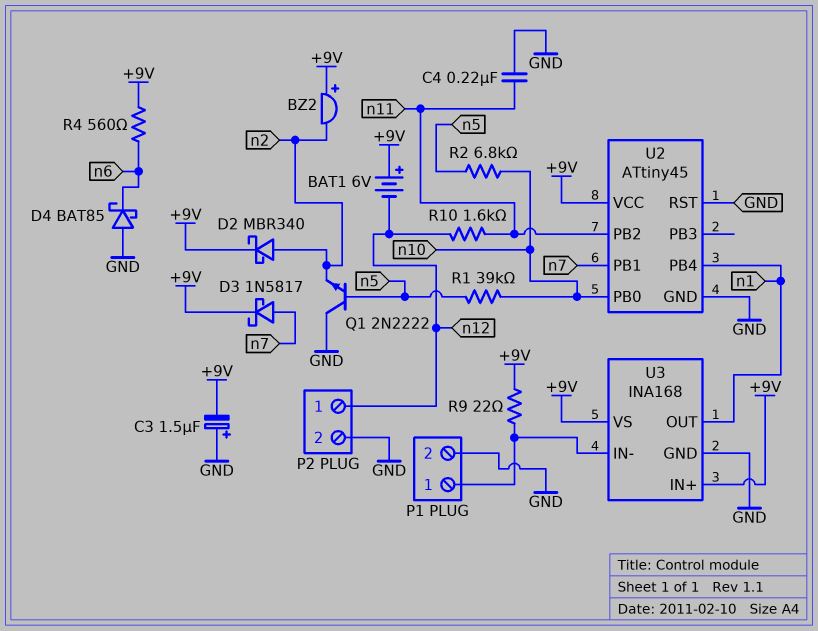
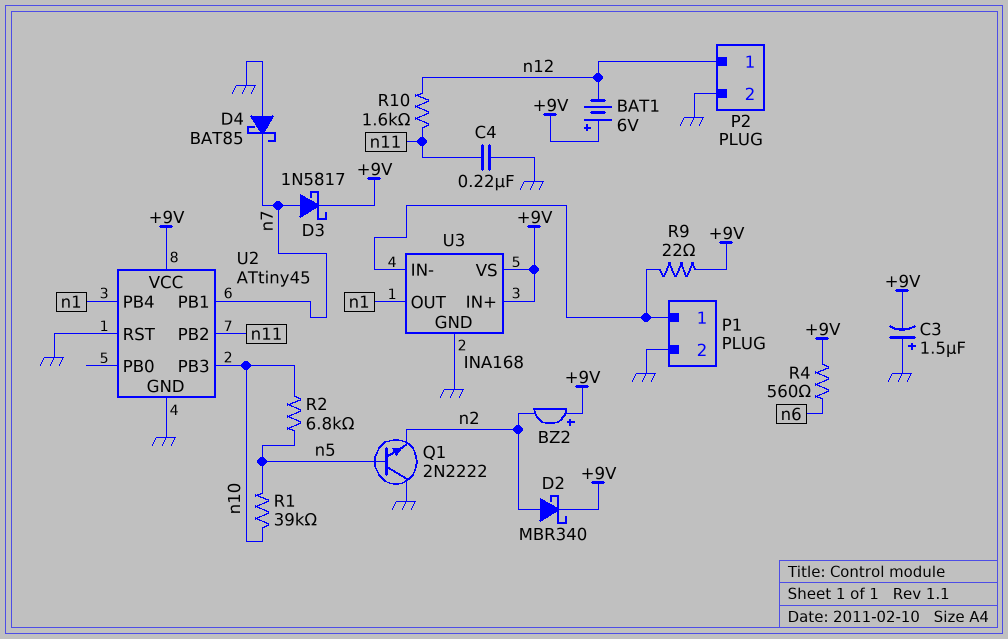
D4: schottky BAT85 (A GND, K n6) -> schottky BAT85 (A GND, K n7)
U2 pin PB0: n10 -> none
U2 pin PB3: none -> n10

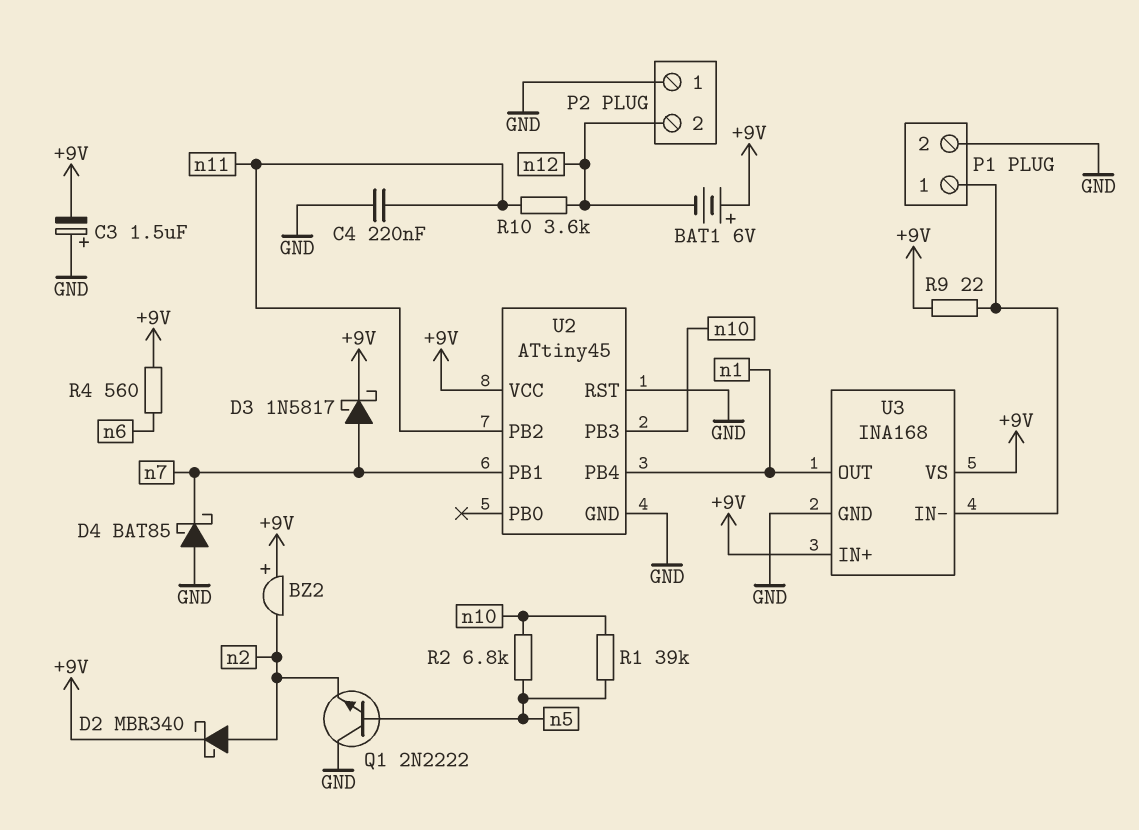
P2 pin 1: n12 -> GND
P2 pin 2: GND -> n12
R10: 1.6k (n11, n12) -> 3.6k (n11, n12)

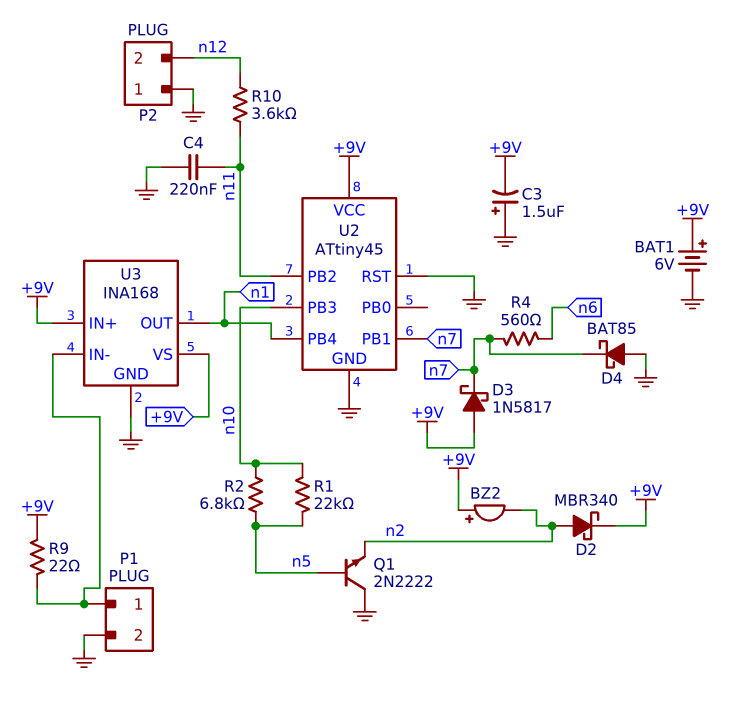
BAT1: 6V (plus +9V, minus n12) -> 6V (plus +9V, minus GND)
D3: schottky 1N5817 (A n7, K +9V) -> schottky 1N5817 (A +9V, K n7)
R1: 39k (n5, n10) -> 22k (n5, n10)
R4: 560 (+9V, n6) -> 560 (n6, n7)

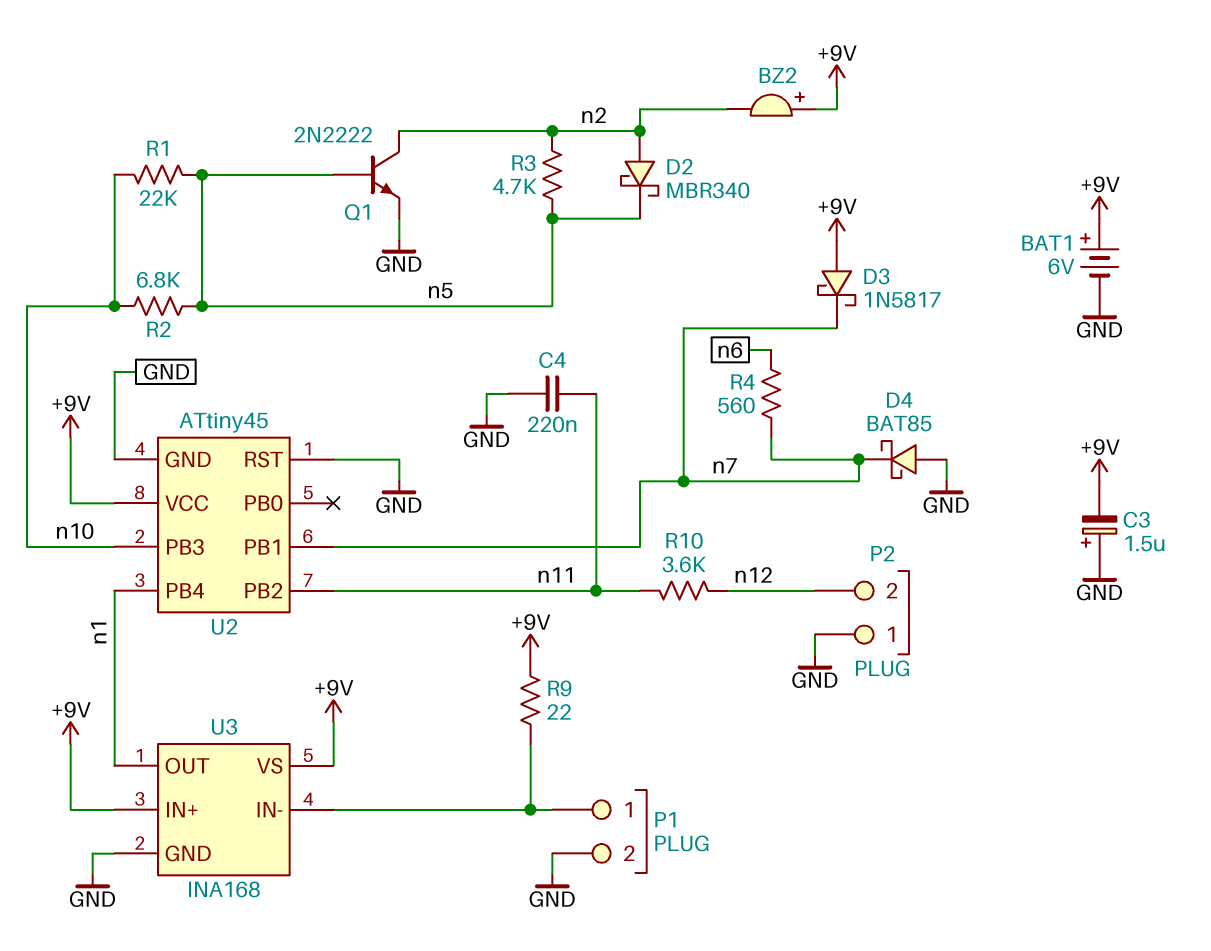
D2: schottky MBR340 (A n2, K +9V) -> schottky MBR340 (A n2, K n5)
Q1: NPN 2N2222 (B n5, C GND, E n2) -> NPN 2N2222 (B n5, C n2, E GND)
R3: none -> 4.7k (n2, n5)

